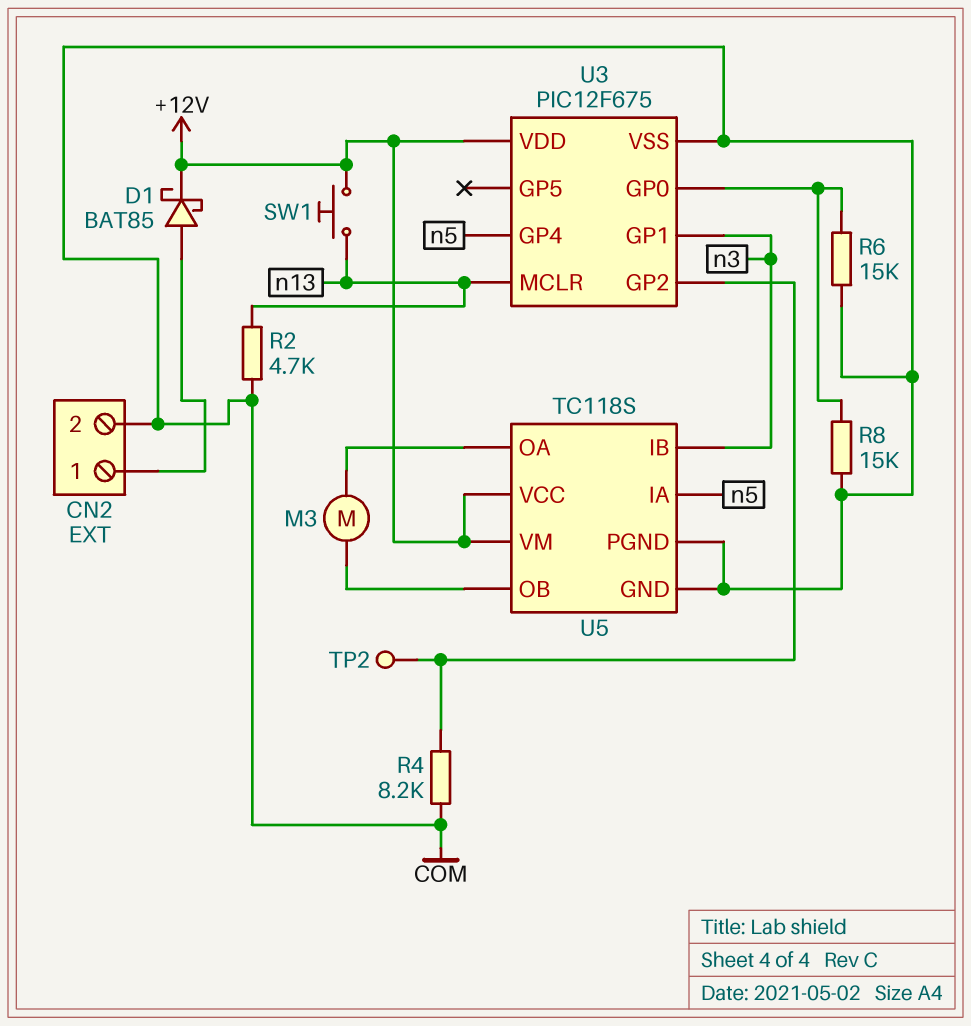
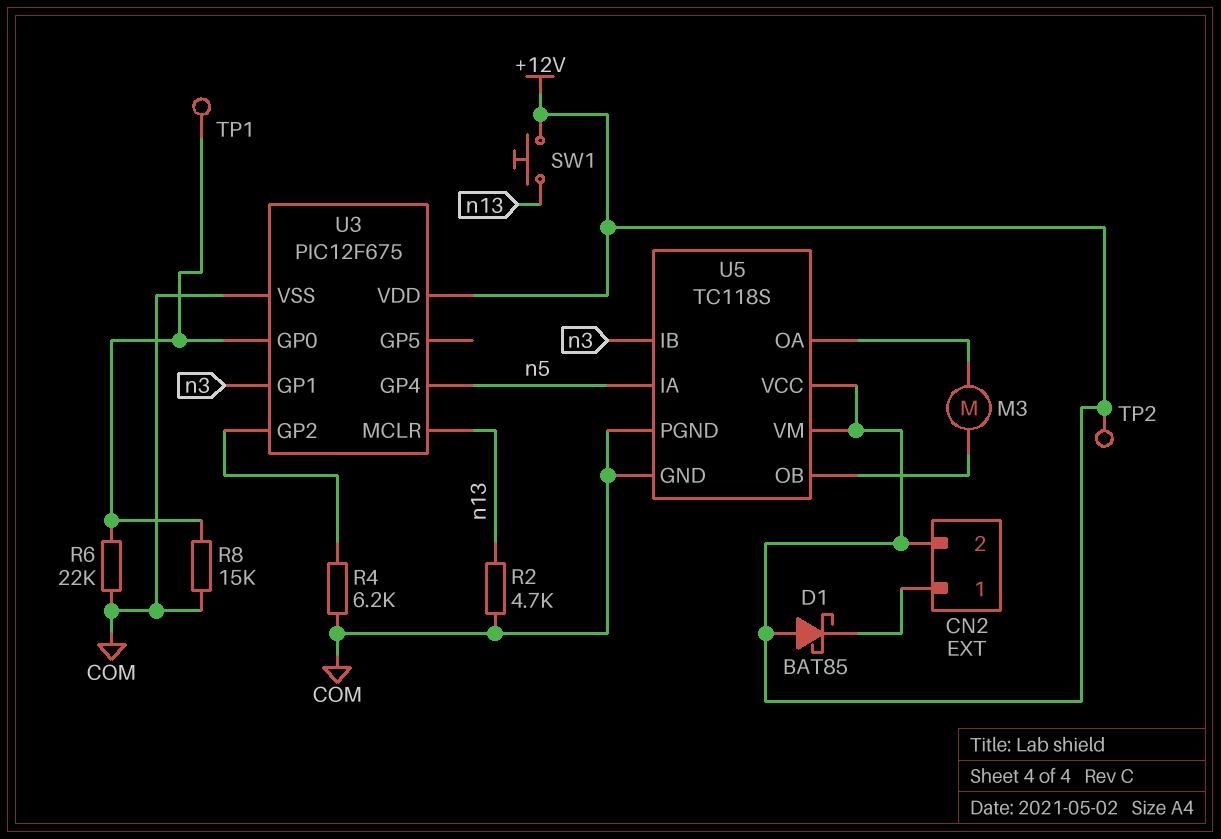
CN2 pin 2: COM -> +12V
D1: schottky BAT85 (A CN2/1, K +12V) -> schottky BAT85 (A +12V, K CN2/1)
R4: 8.2k (COM, U3/GP2) -> 6.2k (COM, U3/GP2)
R6: 15k (COM, U3/GP0) -> 22k (COM, U3/GP0)
TP1: none -> test point (U3/GP0)
TP2: test point (U3/GP2) -> test point (+12V)

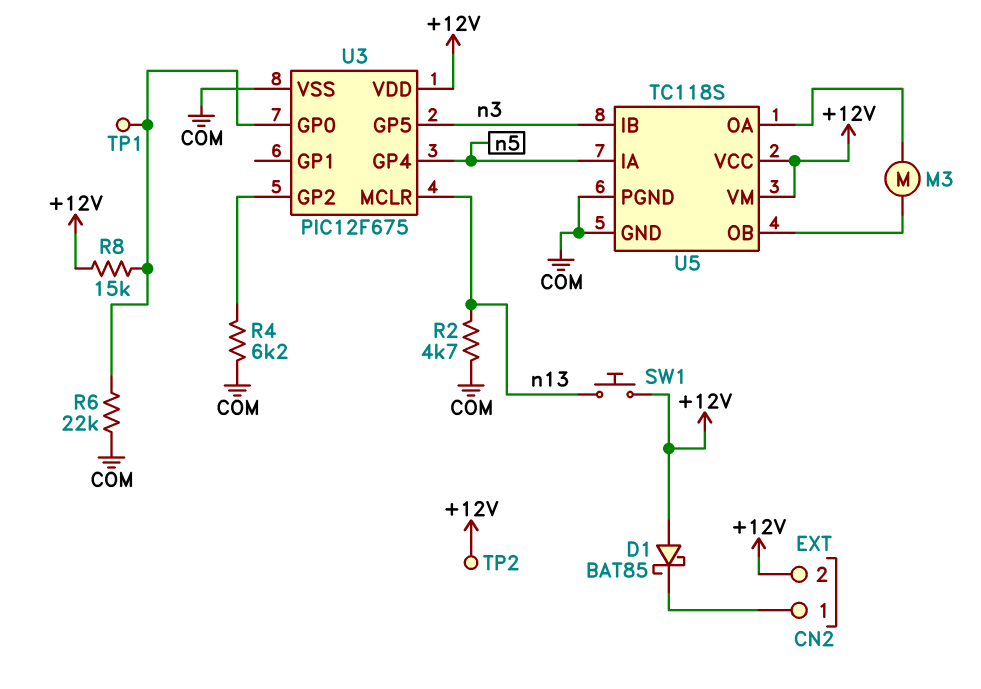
R8: 15k (COM, U3/GP0) -> 15k (+12V, U3/GP0)
U3 pin GP1: n3 -> none
U3 pin GP5: none -> n3

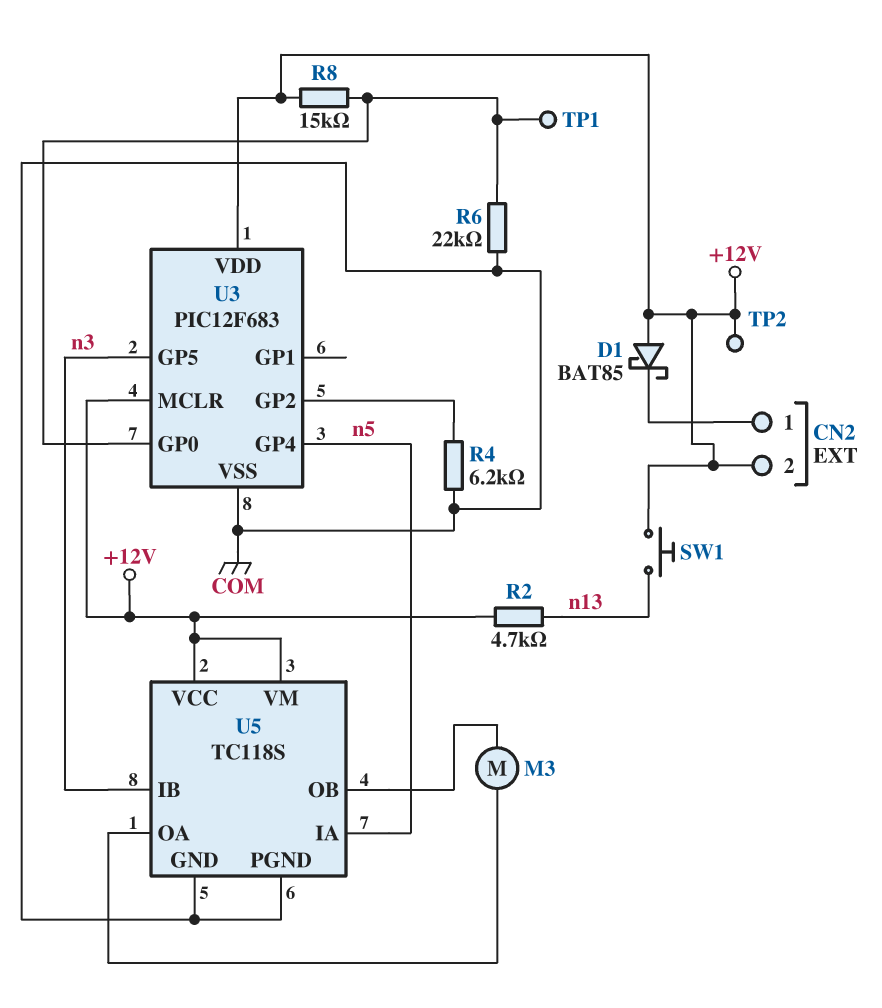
R2: 4.7k (COM, n13) -> 4.7k (+12V, n13)
U3: PIC12F675 -> PIC12F683
U3 pin MCLR: n13 -> +12V

